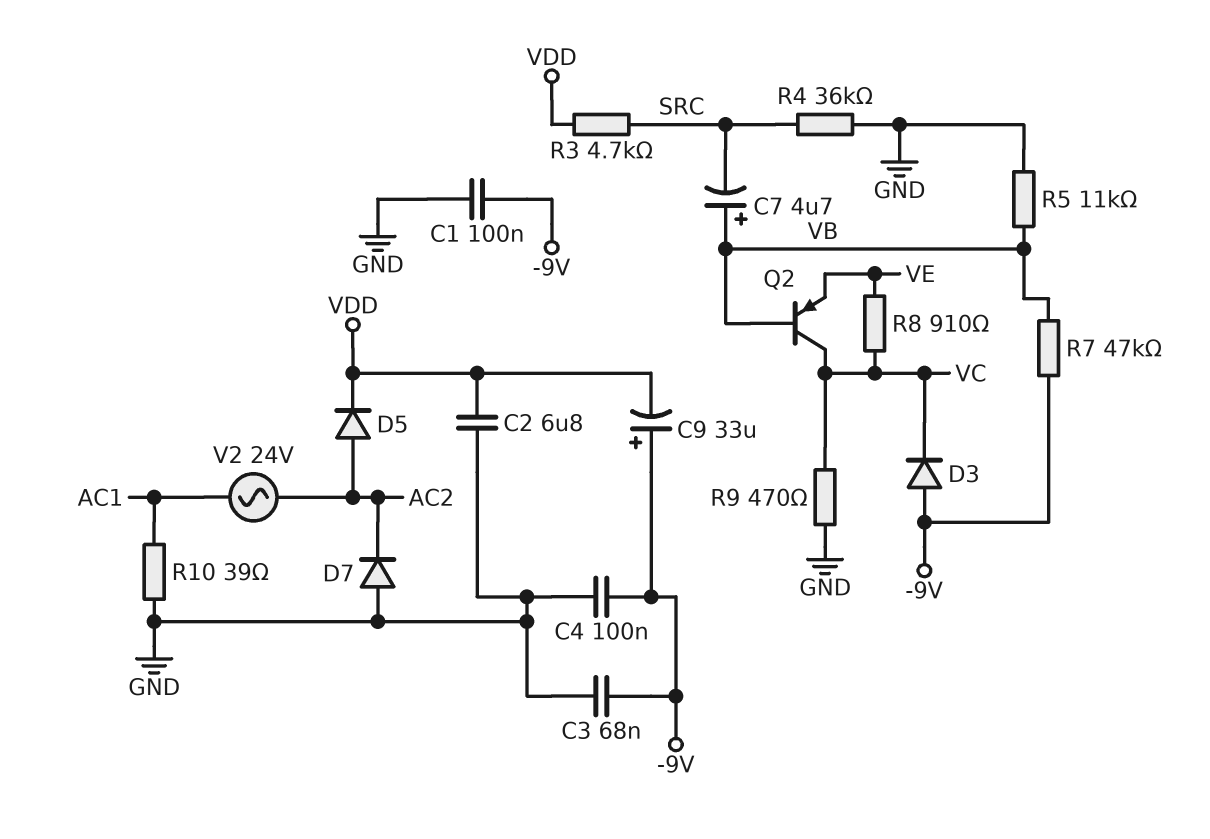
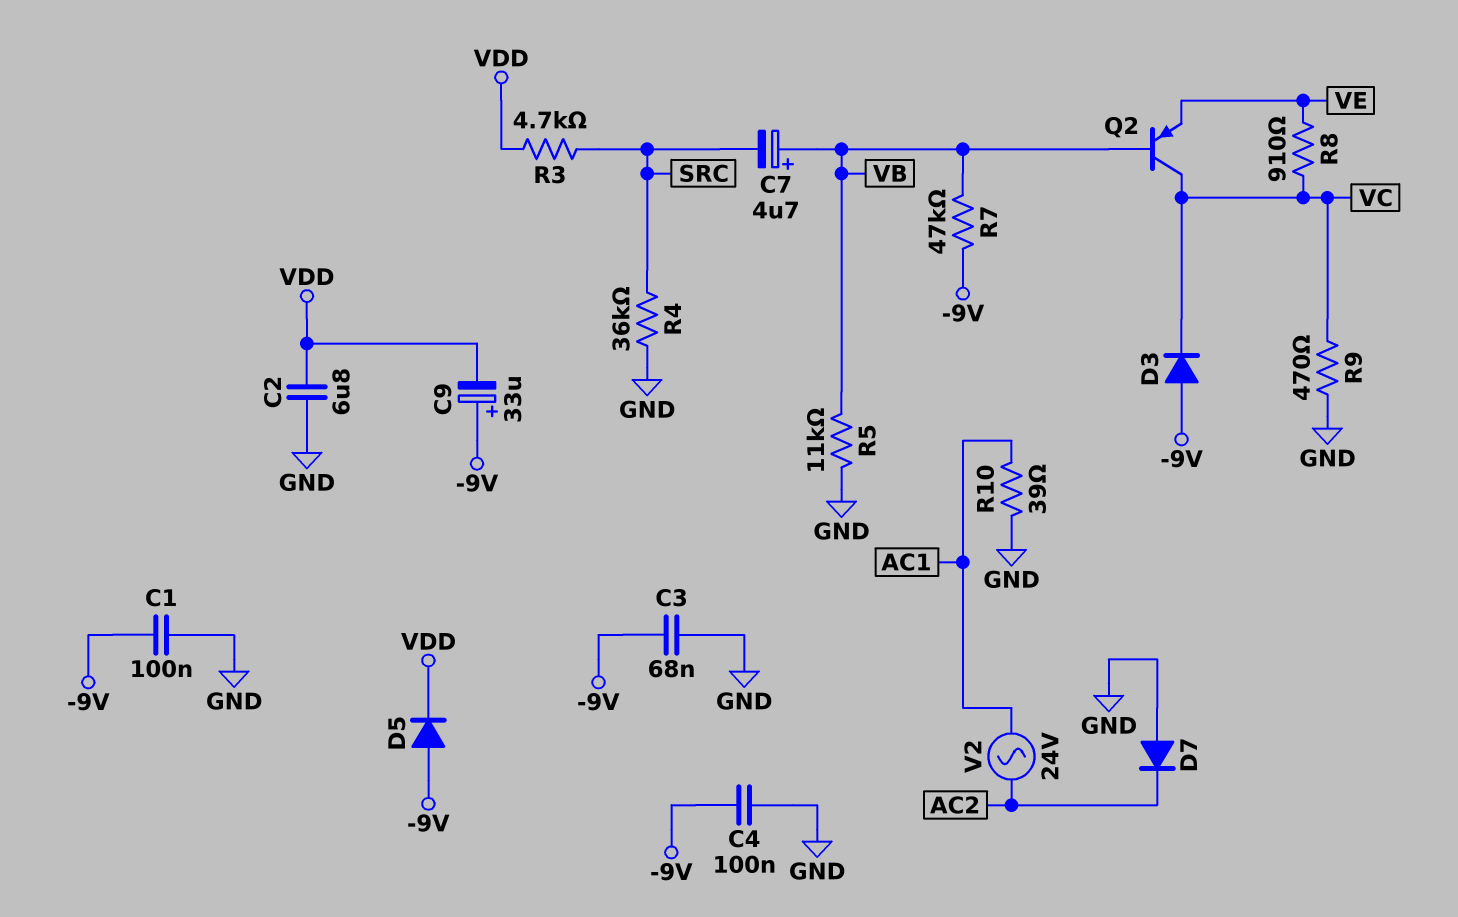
D5: diode (A AC2, K VDD) -> diode (A -9V, K VDD)

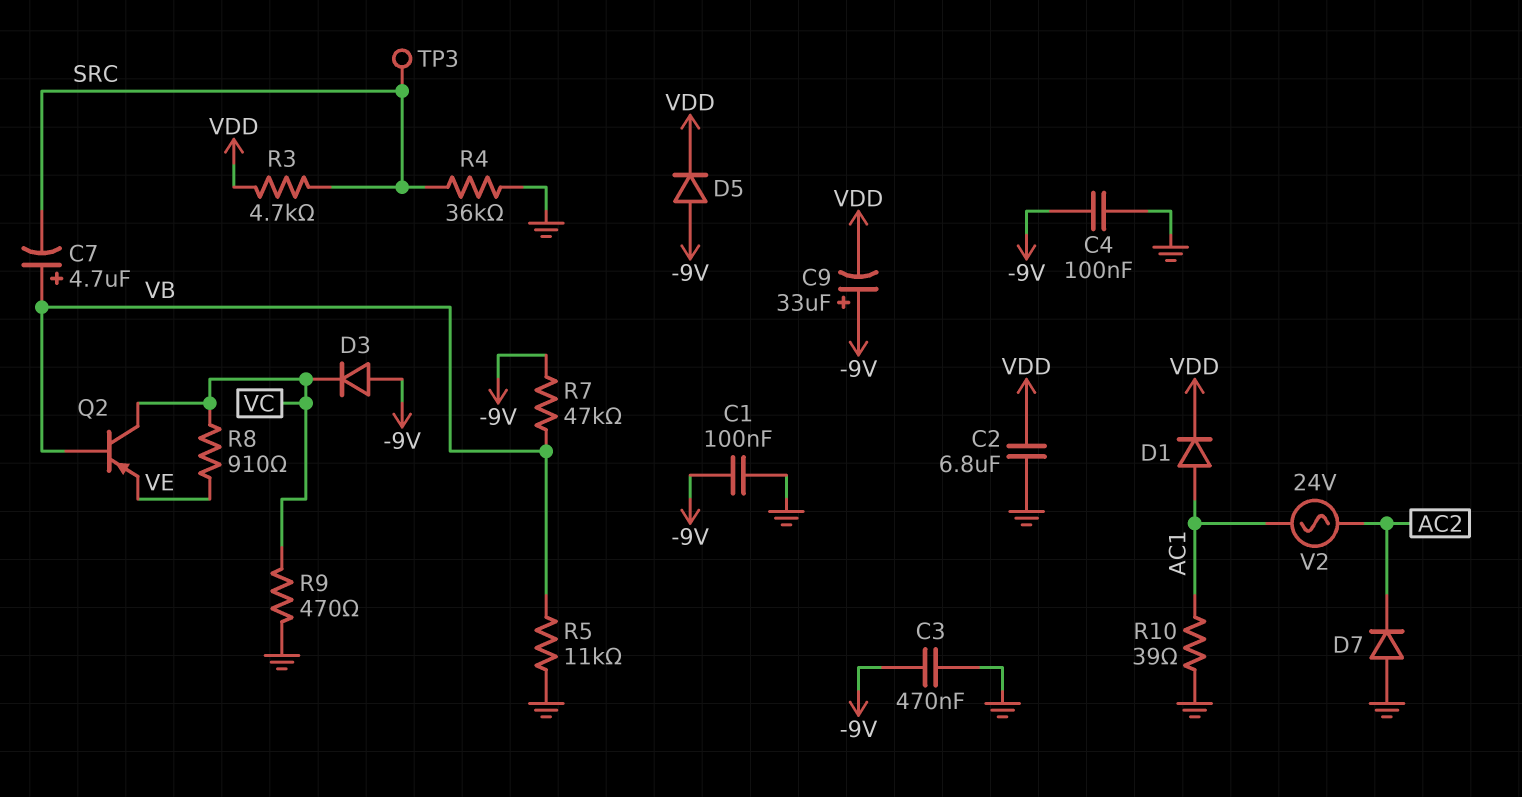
C3: 68nF (-9V, GND) -> 470nF (-9V, GND)
D1: none -> diode (A AC1, K VDD)
TP3: none -> test point (SRC)

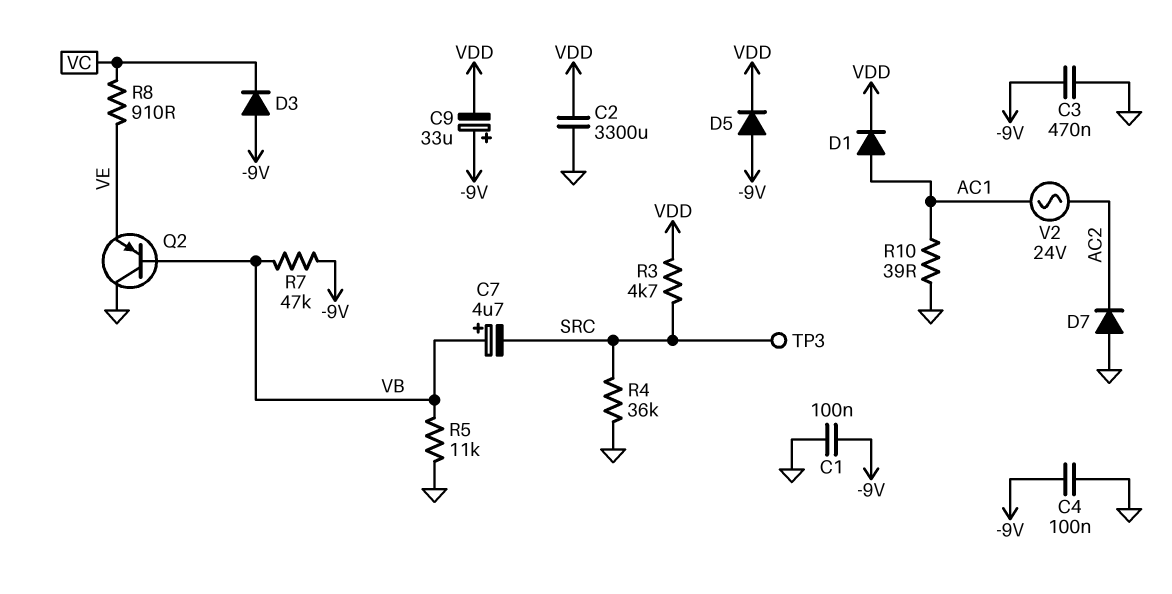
C2: 6.8uF (GND, VDD) -> 3300uF (GND, VDD)
Q2: PNP (B VB, C VC, E VE) -> PNP (B VB, C GND, E VE)
R9: 470 (GND, VC) -> none

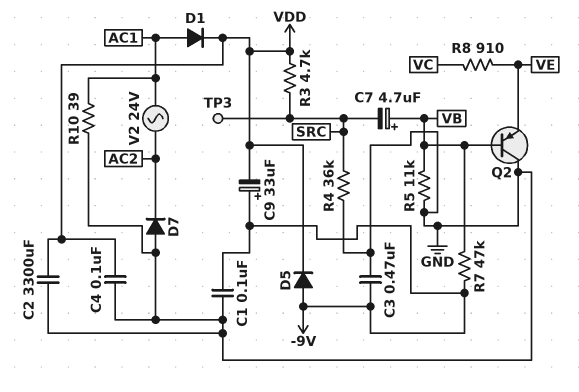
C4: 100nF (-9V, GND) -> 100nF (GND, VDD)
D3: diode (A -9V, K VC) -> none

